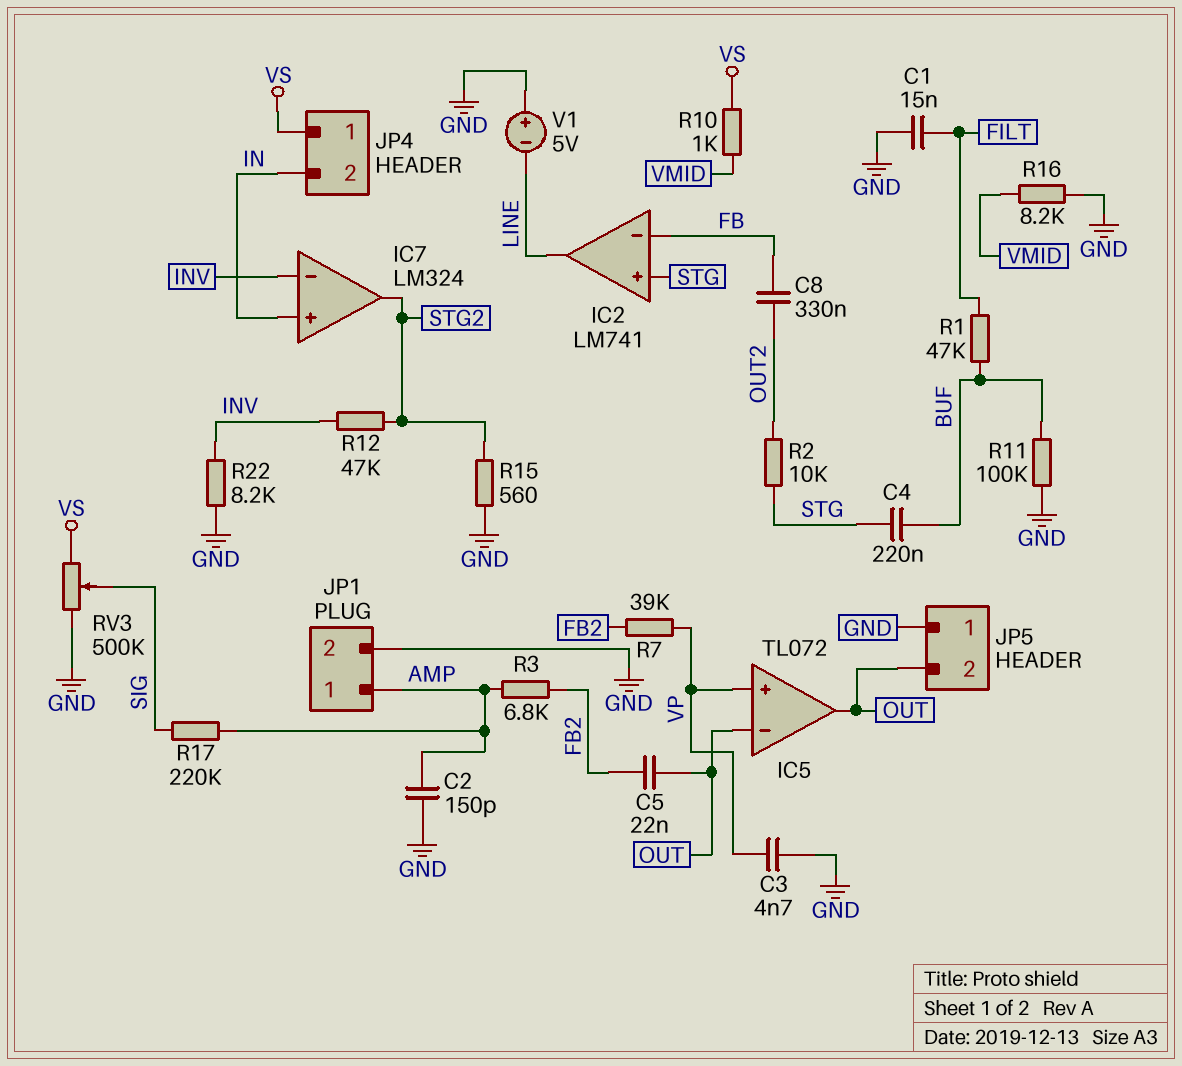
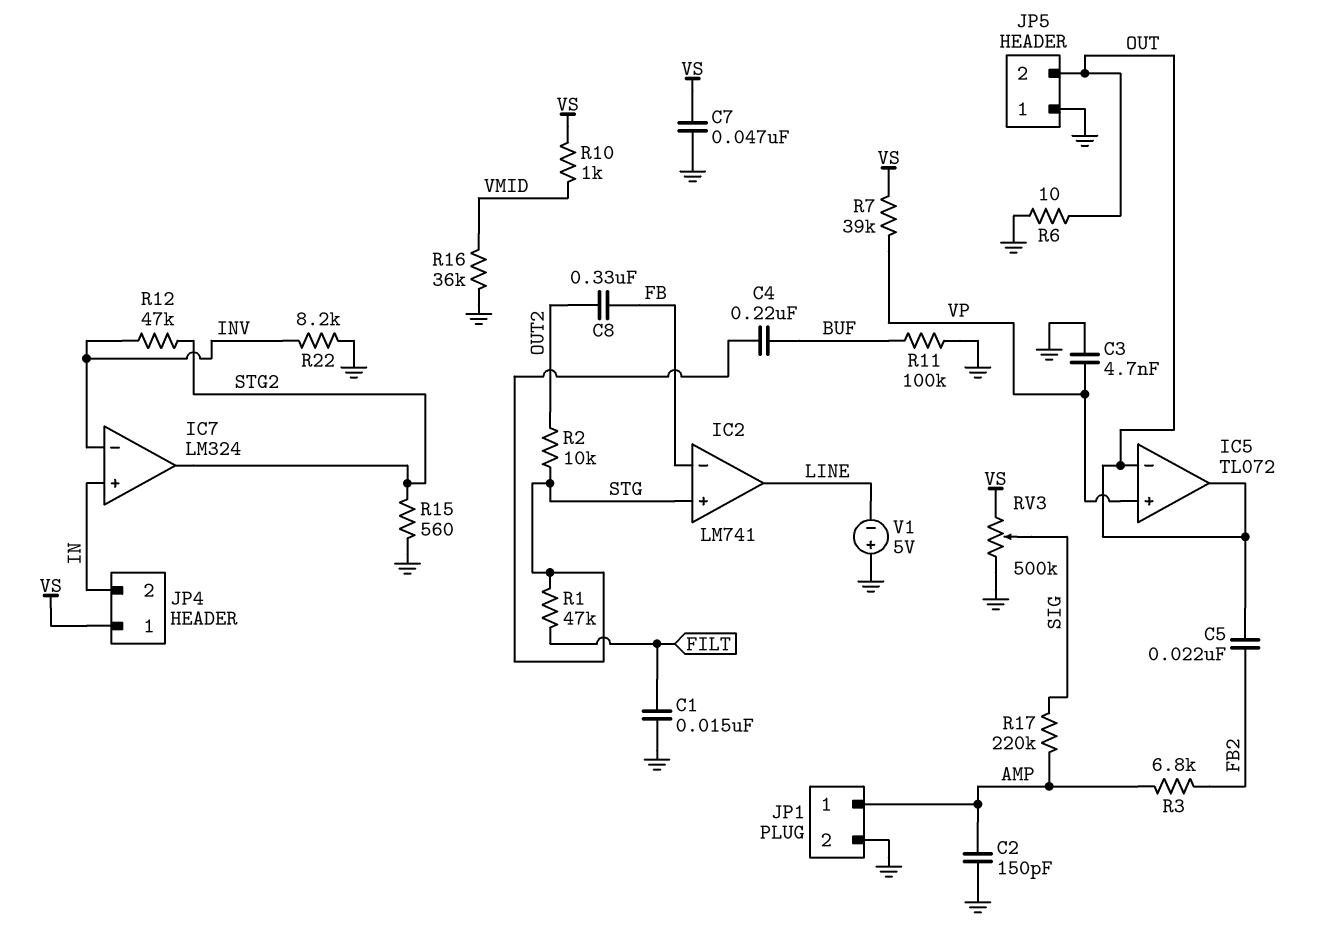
C7: none -> 47nF (GND, VS)
R1: 47k (BUF, FILT) -> 47k (FILT, STG)
R6: none -> 10 (GND, OUT)
R7: 39k (FB2, VP) -> 39k (VP, VS)
R16: 8.2k (GND, VMID) -> 36k (GND, VMID)

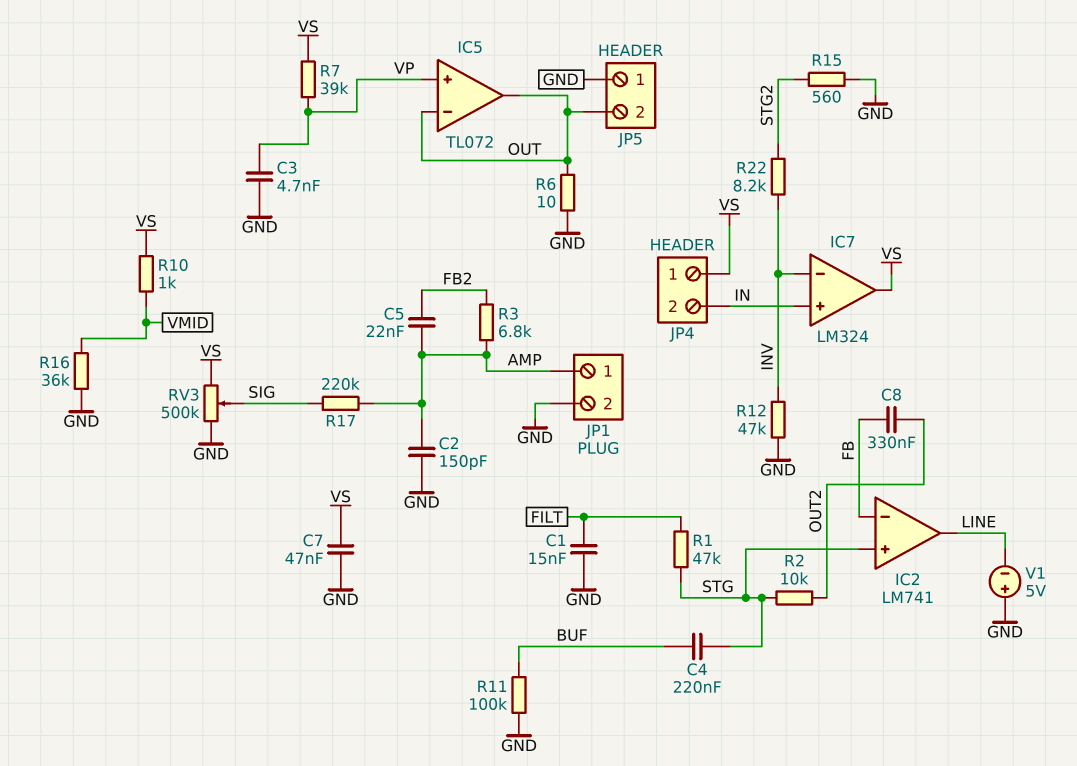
C5: 22nF (FB2, OUT) -> 22nF (AMP, FB2)
IC7 pin out: STG2 -> VS
R12: 47k (INV, STG2) -> 47k (GND, INV)
R22: 8.2k (GND, INV) -> 8.2k (INV, STG2)

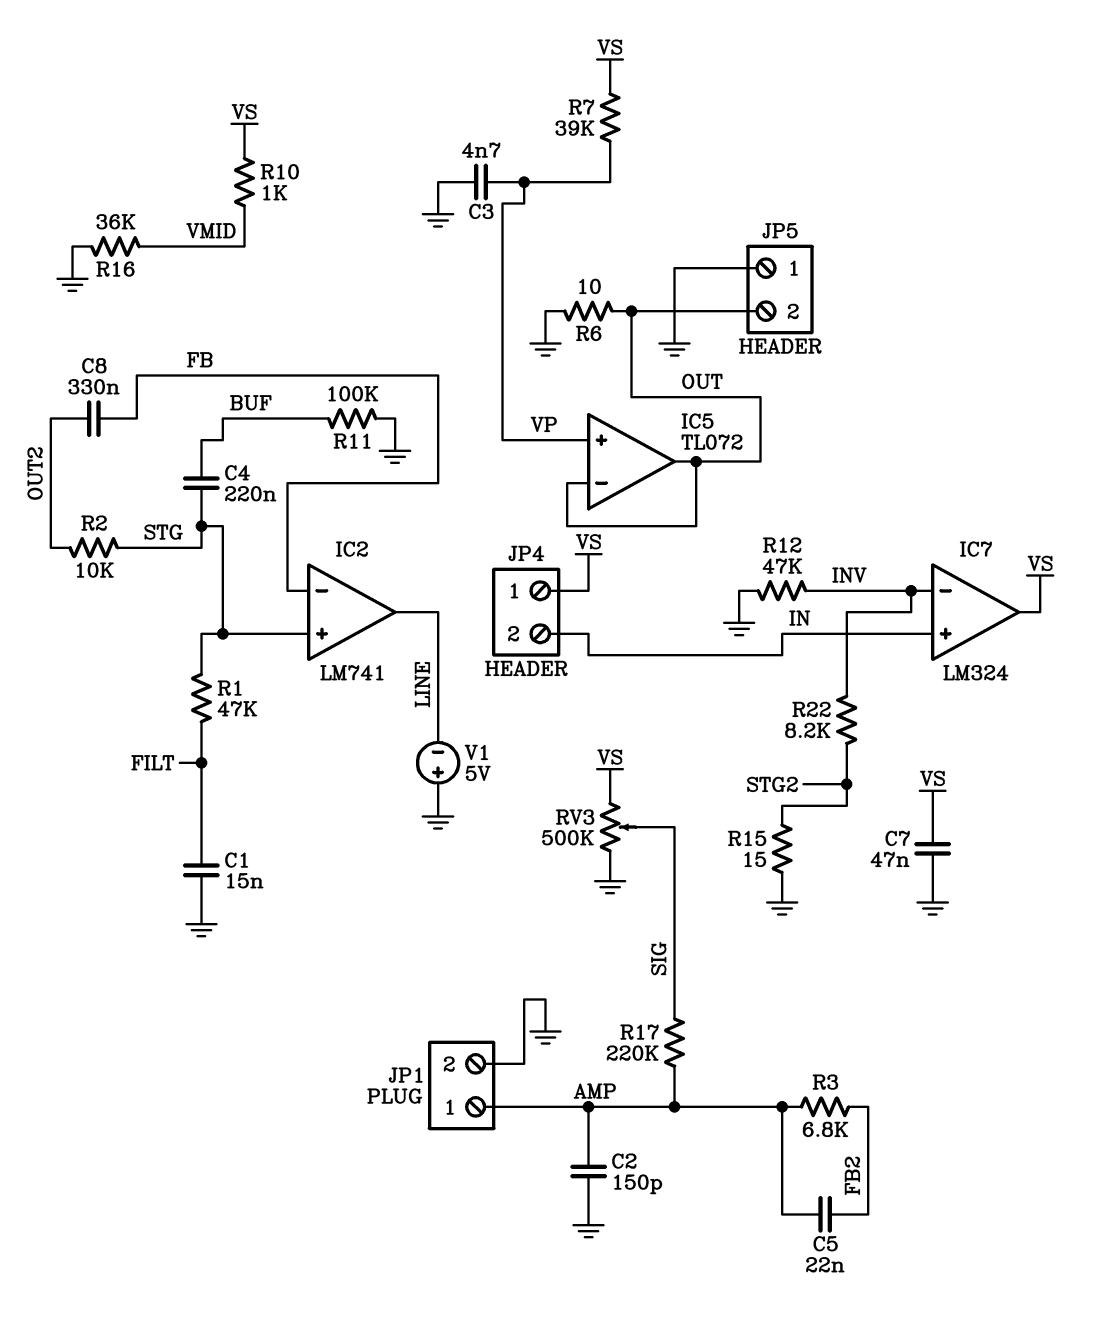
R15: 560 (GND, STG2) -> 15 (GND, STG2)

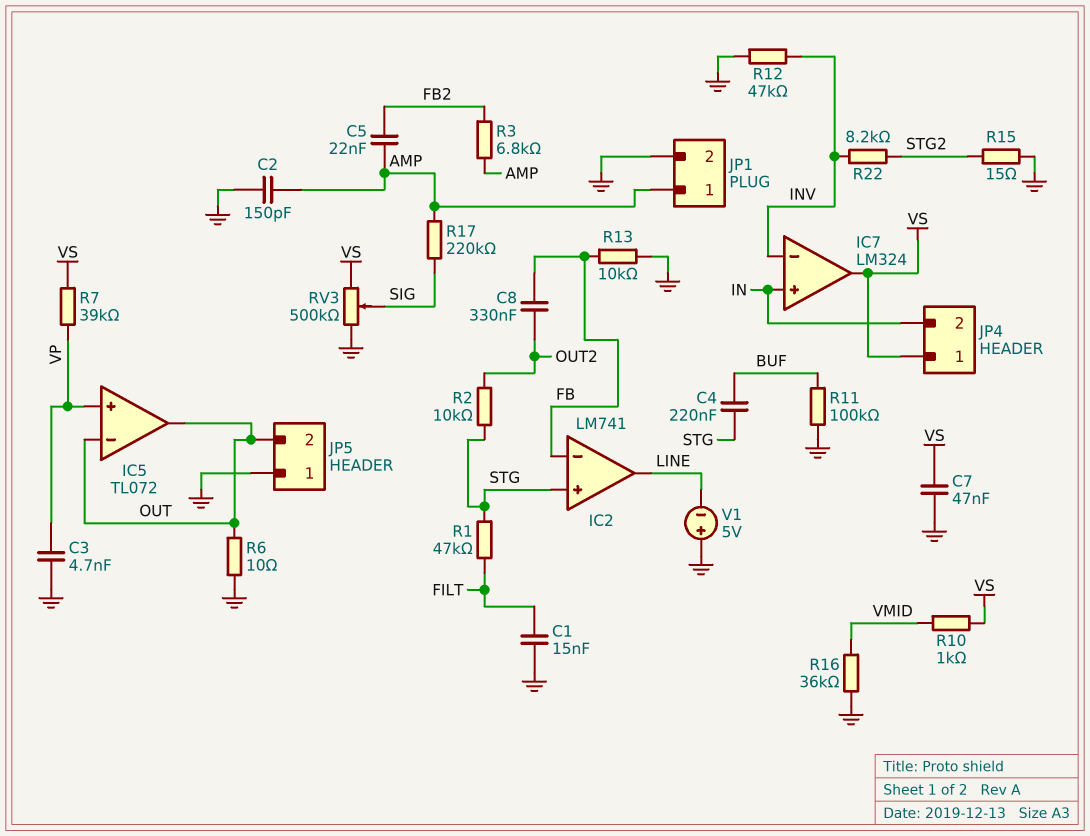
R13: none -> 10k (FB, GND)

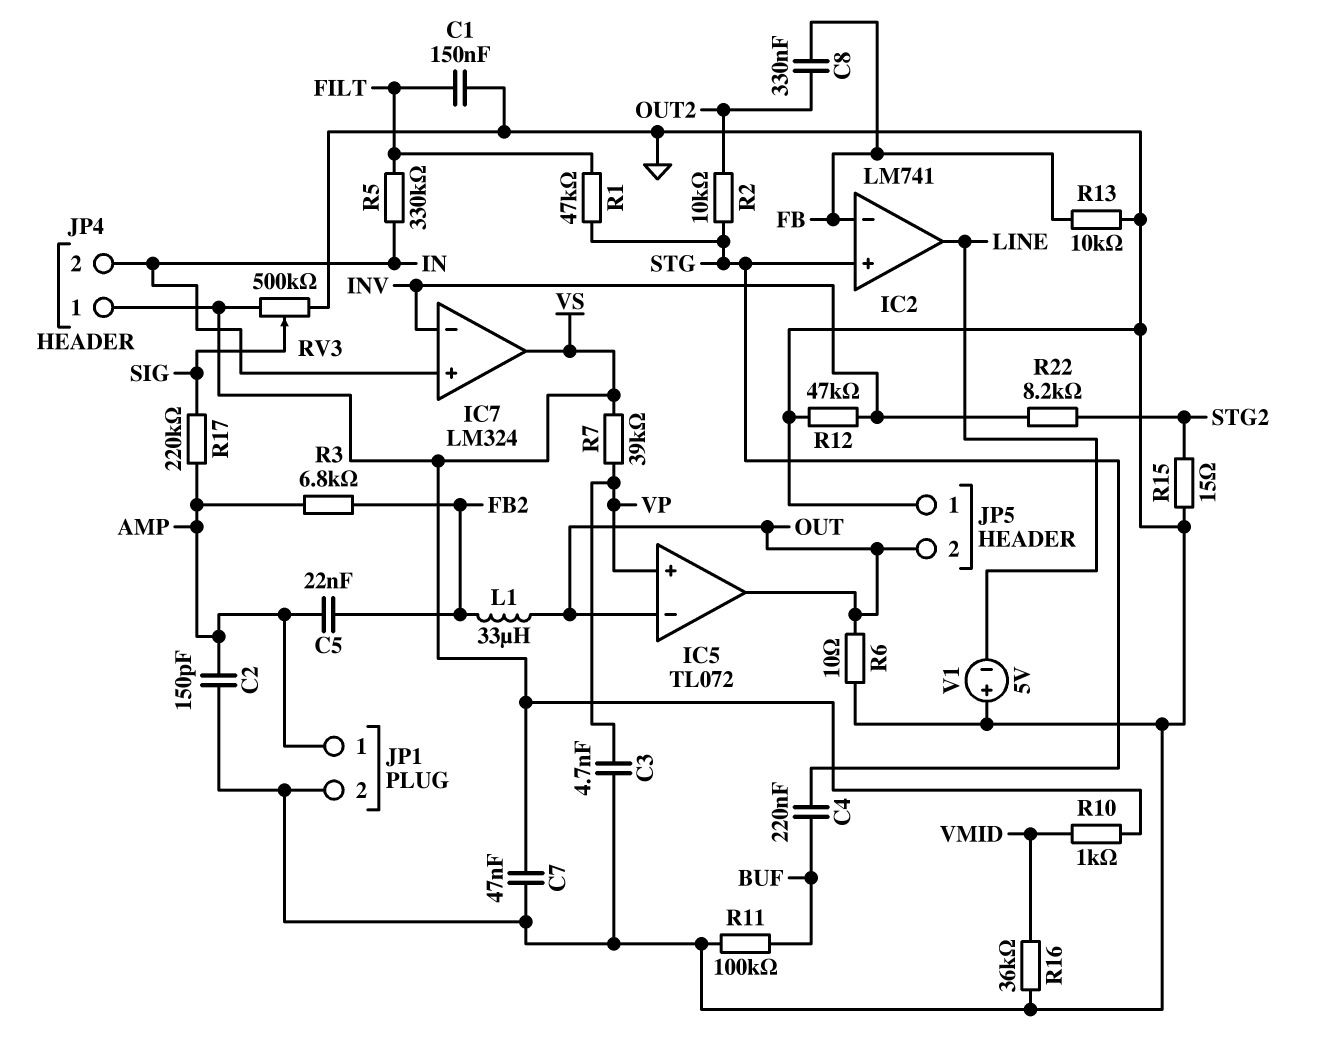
C1: 15nF (FILT, GND) -> 150nF (FILT, GND)
L1: none -> 33uH (FB2, OUT)
R5: none -> 330k (FILT, IN)

